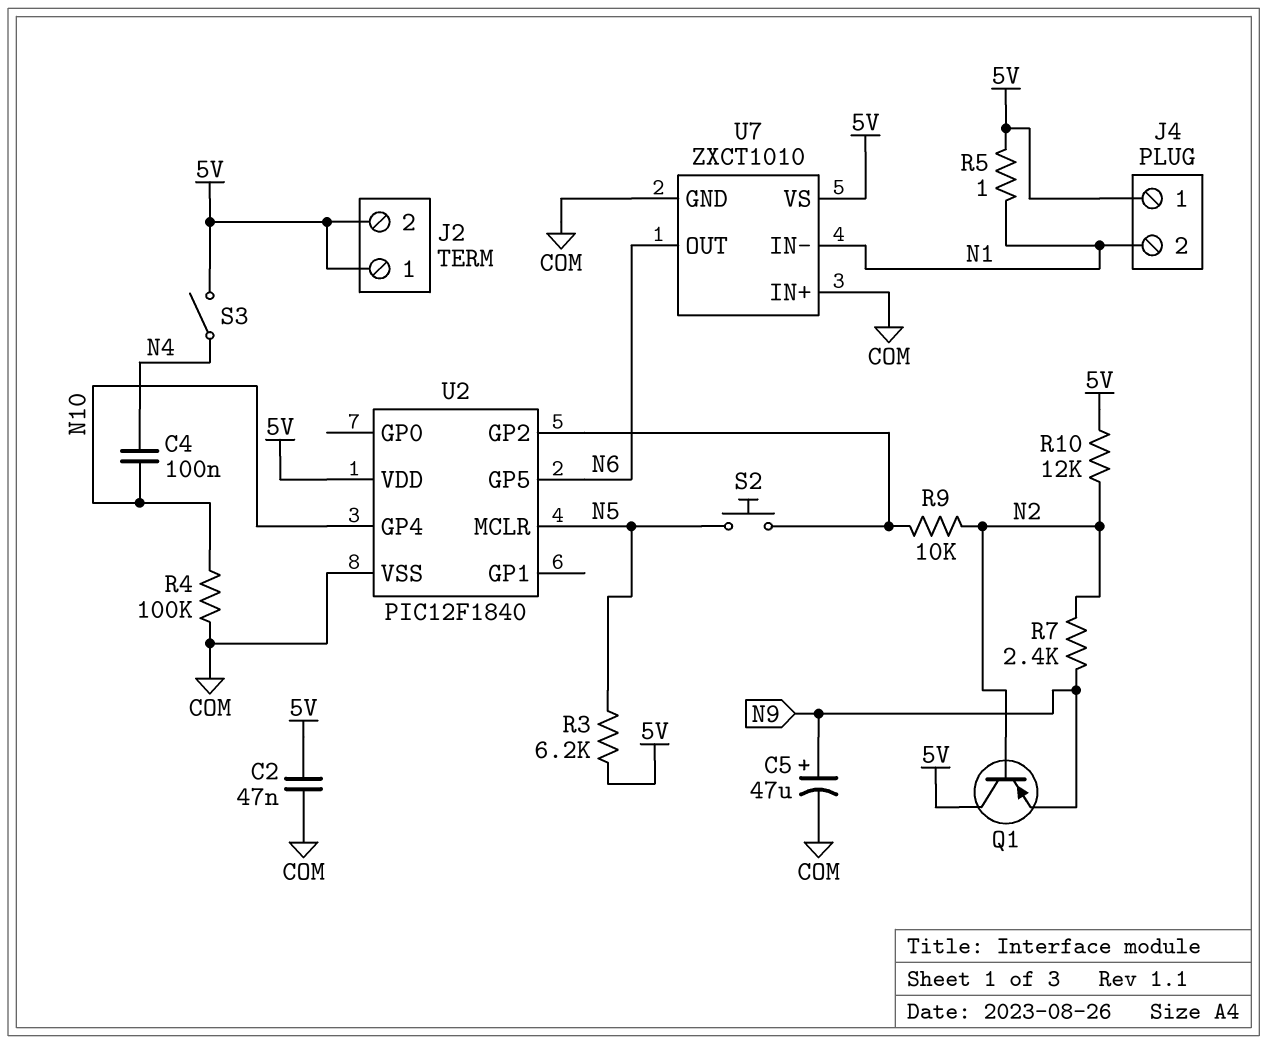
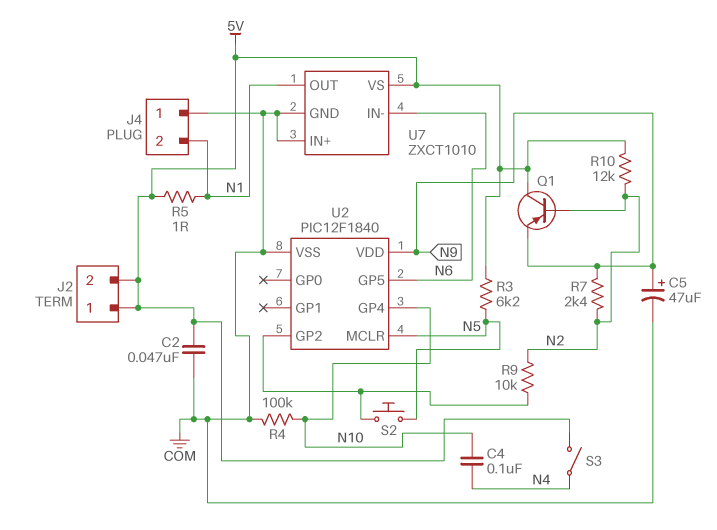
J4 pin 1: 5V -> COM
U2 pin VDD: 5V -> N9
U7 pin IN-: N1 -> N6
U7 pin OUT: N6 -> N1

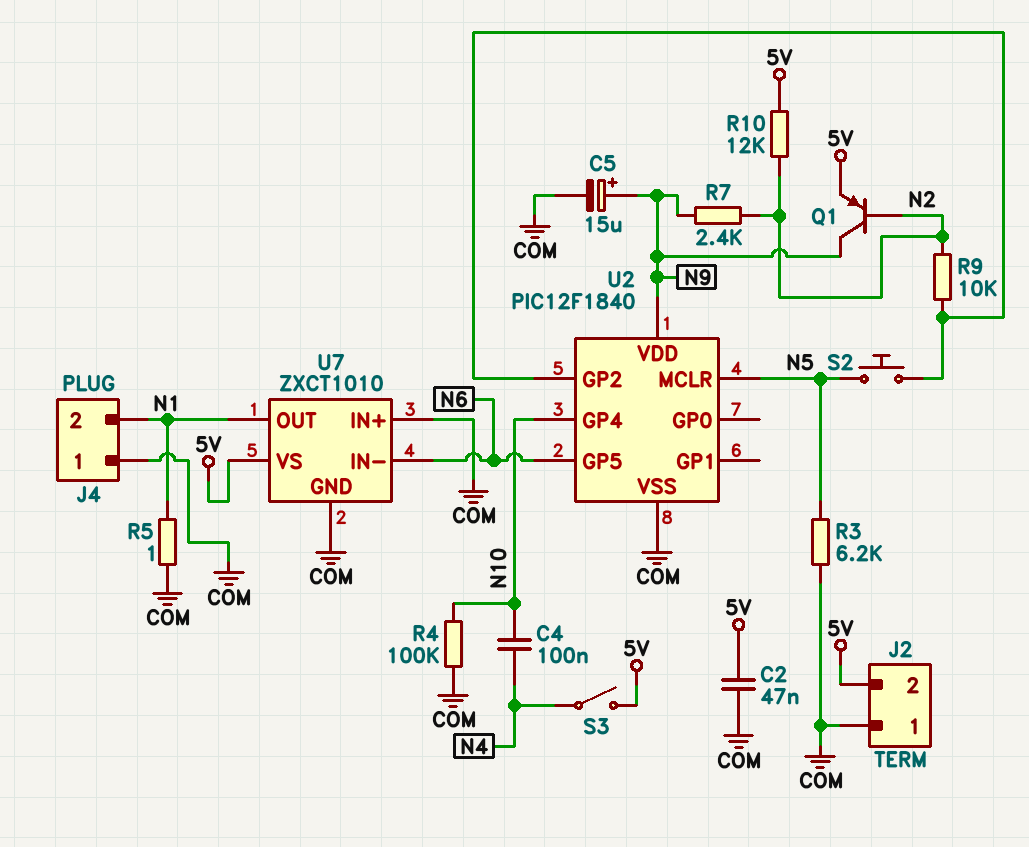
C5: 47uF (plus N9, minus COM) -> 15uF (plus N9, minus COM)
J2 pin 1: 5V -> COM
Q1: PNP (B N2, C 5V, E N9) -> PNP (B N2, C N9, E 5V)
R3: 6.2k (5V, N5) -> 6.2k (COM, N5)
R5: 1 (5V, N1) -> 1 (COM, N1)

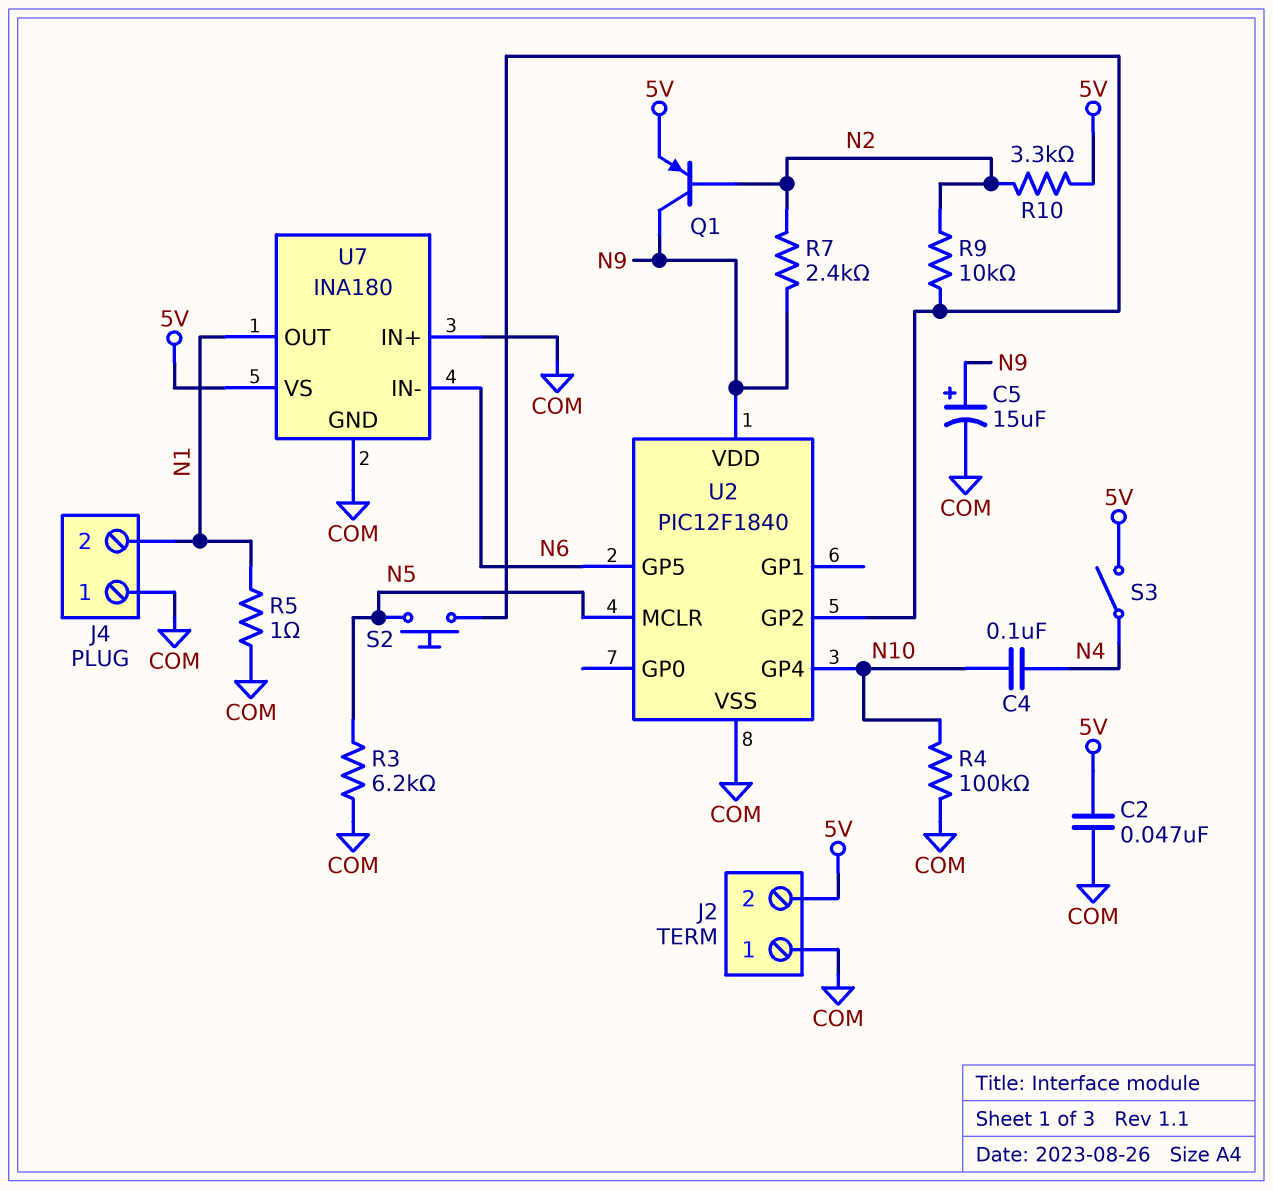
R10: 12k (5V, N2) -> 3.3k (5V, N2)
U7: ZXCT1010 -> INA180

